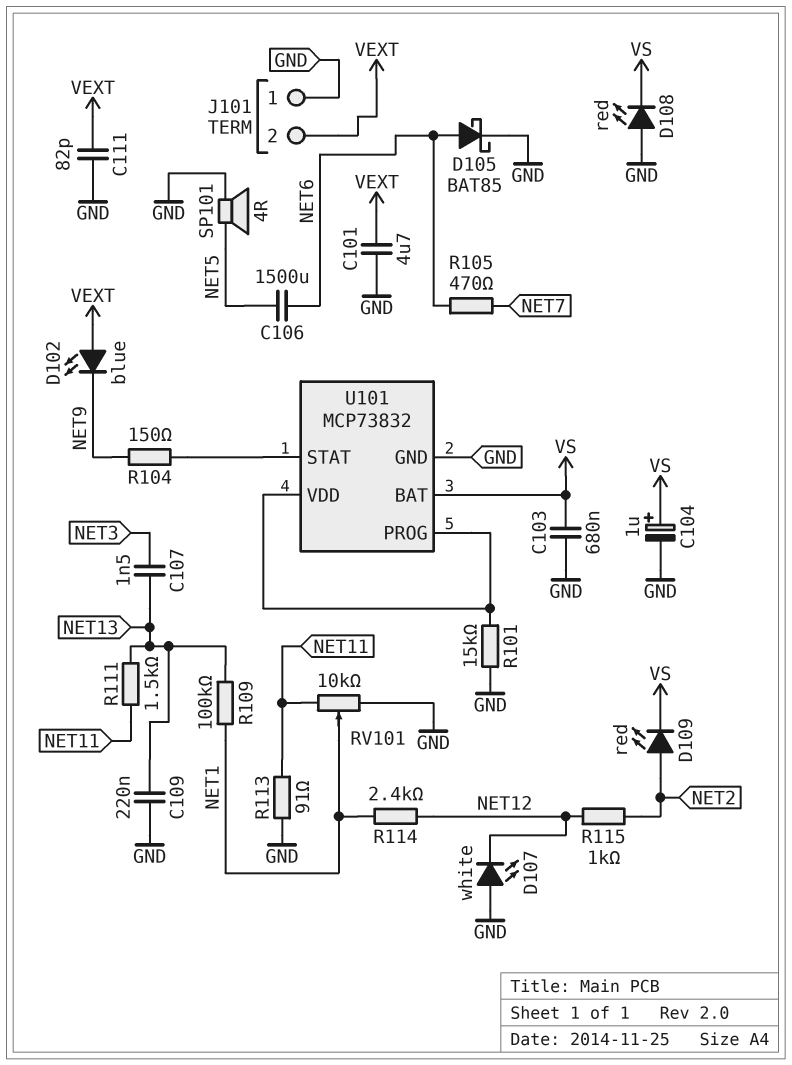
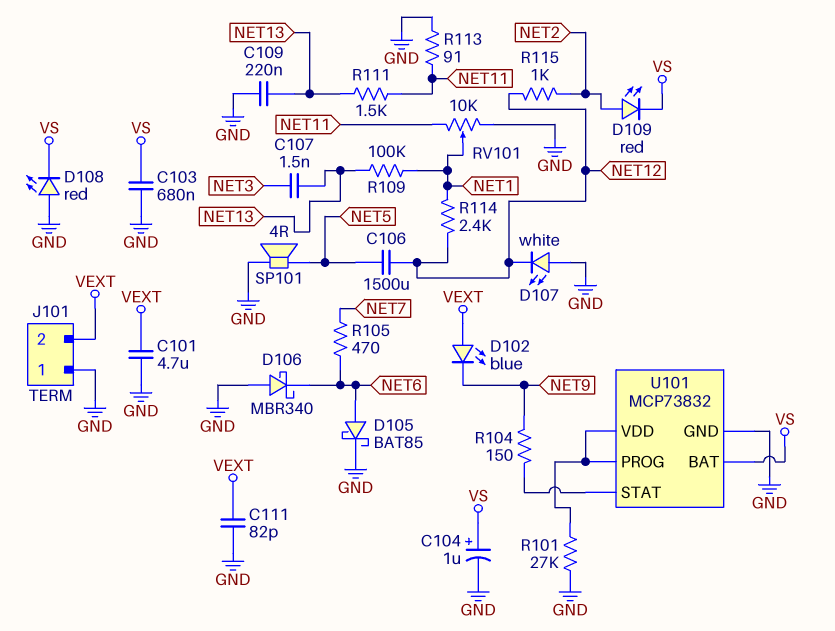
C106: 1500uF (NET5, NET6) -> 1500uF (NET5, NET12)
D106: none -> schottky MBR340 (A GND, K NET6)
R101: 15k (GND, U101/PROG) -> 27k (GND, U101/PROG)

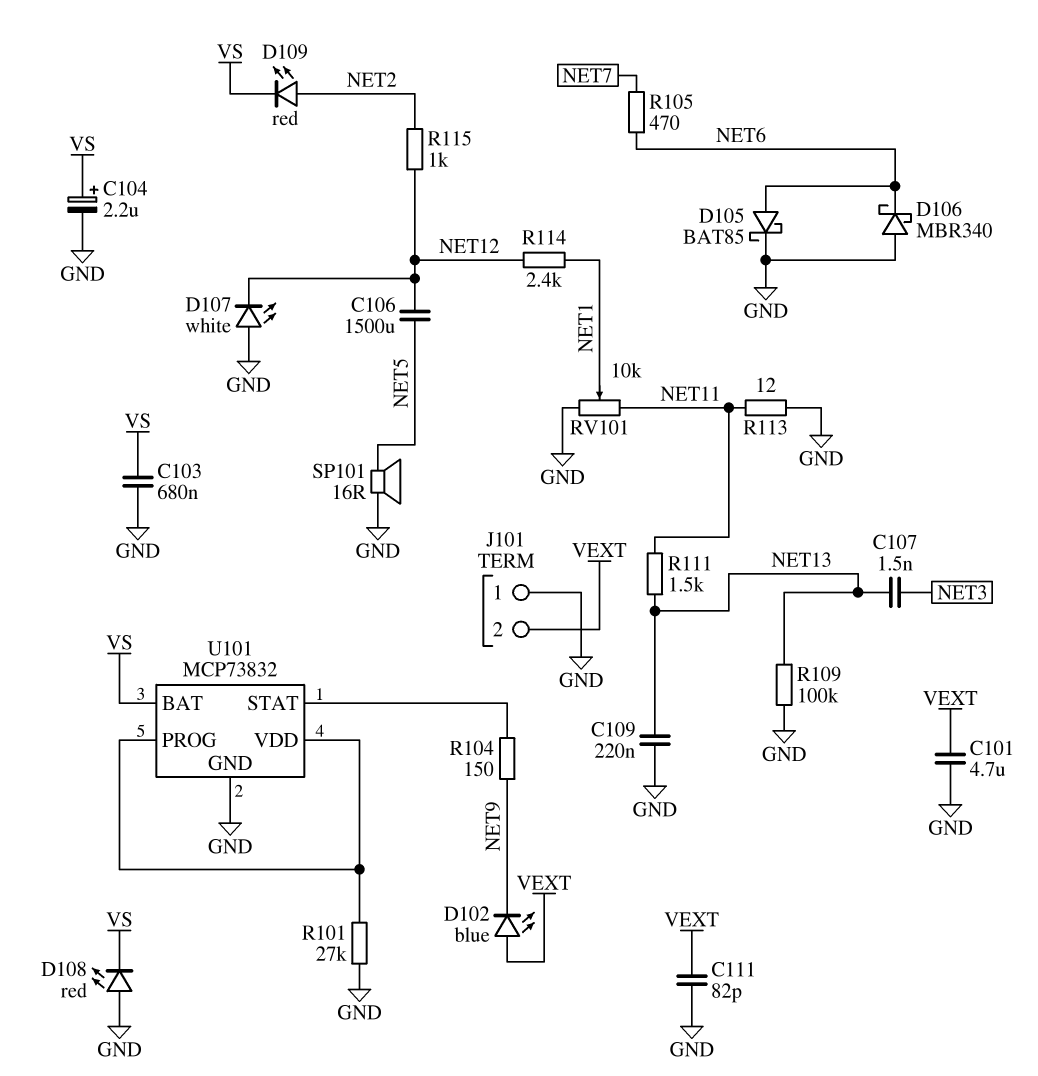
C104: 1uF (plus VS, minus GND) -> 2.2uF (plus VS, minus GND)
R109: 100k (NET1, NET13) -> 100k (GND, NET13)
R113: 91 (GND, NET11) -> 12 (GND, NET11)
SP101: speaker 4R (GND, NET5) -> speaker 16R (GND, NET5)

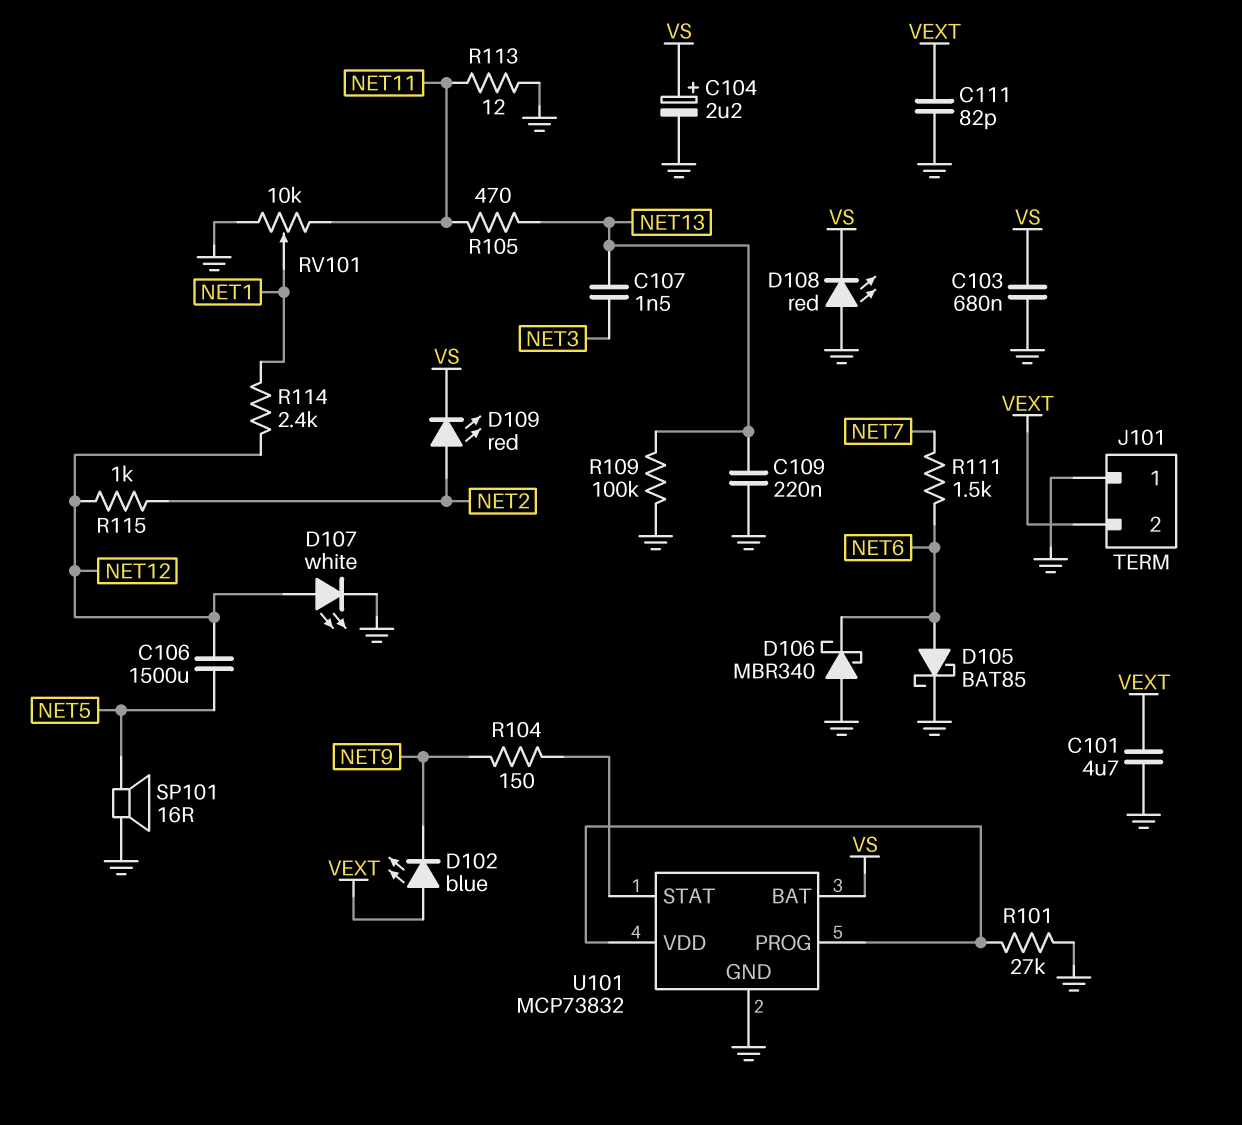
D107: LED white (A GND, K NET12) -> LED white (A NET12, K GND)
R105: 470 (NET6, NET7) -> 470 (NET11, NET13)
R111: 1.5k (NET11, NET13) -> 1.5k (NET6, NET7)

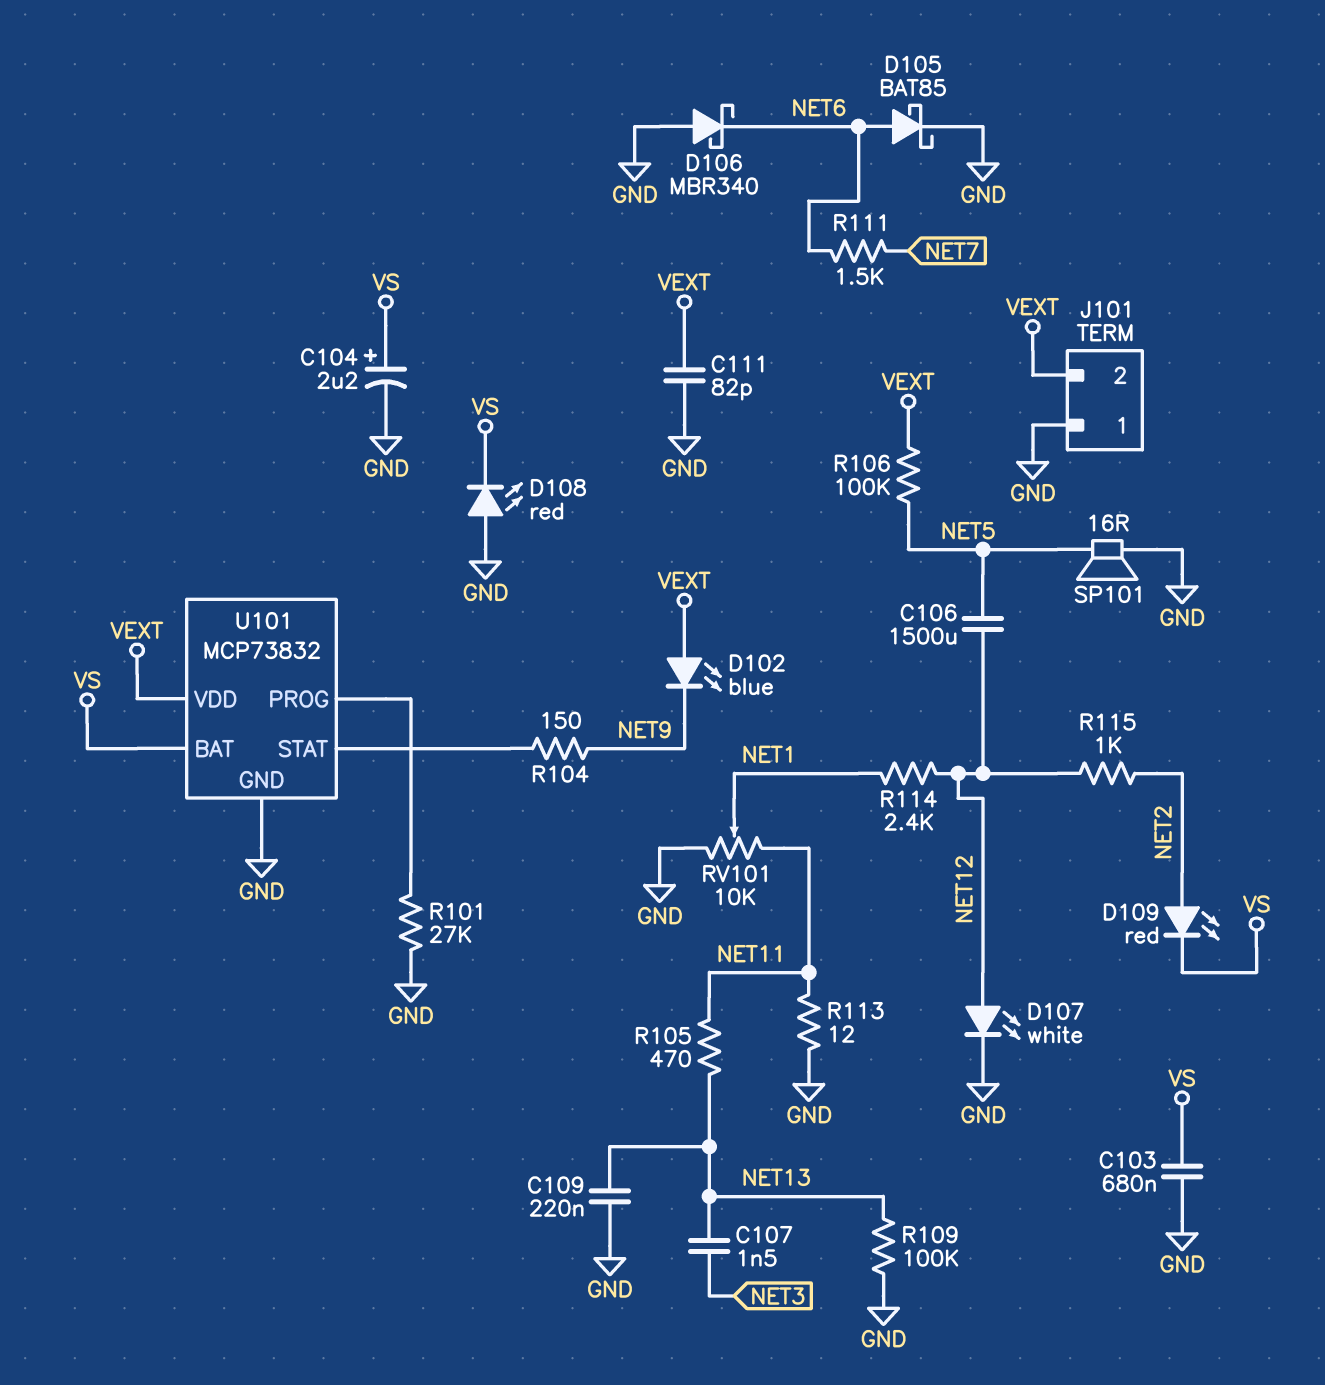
C101: 4.7uF (GND, VEXT) -> none
R106: none -> 100k (NET5, VEXT)
U101 pin VDD: U101/PROG -> VEXT

